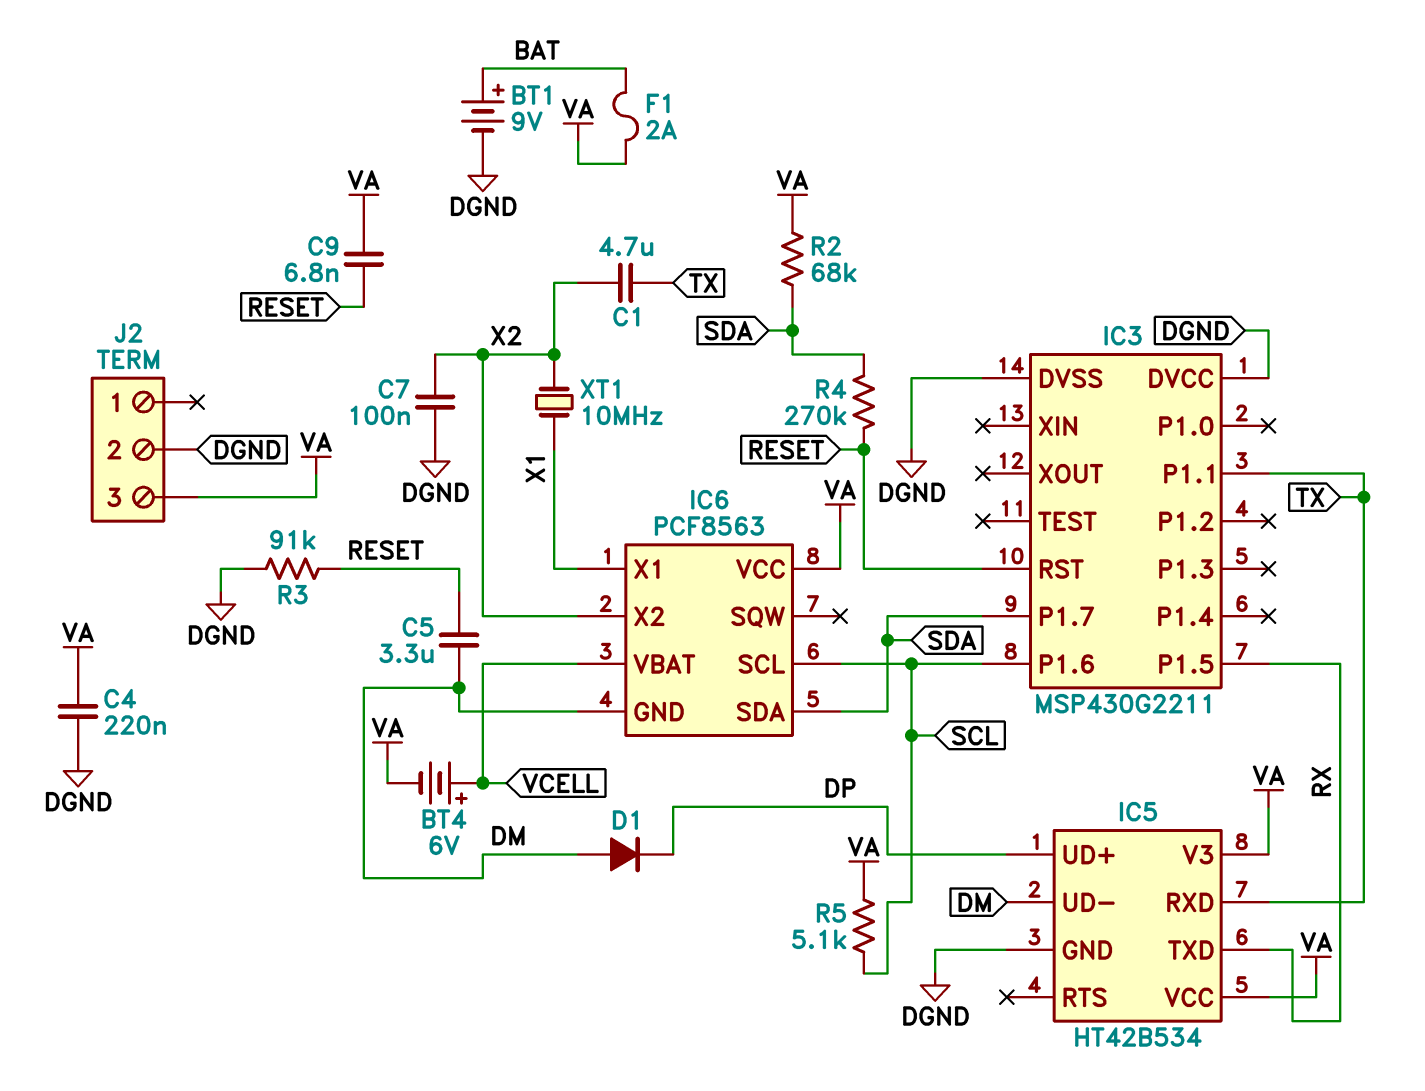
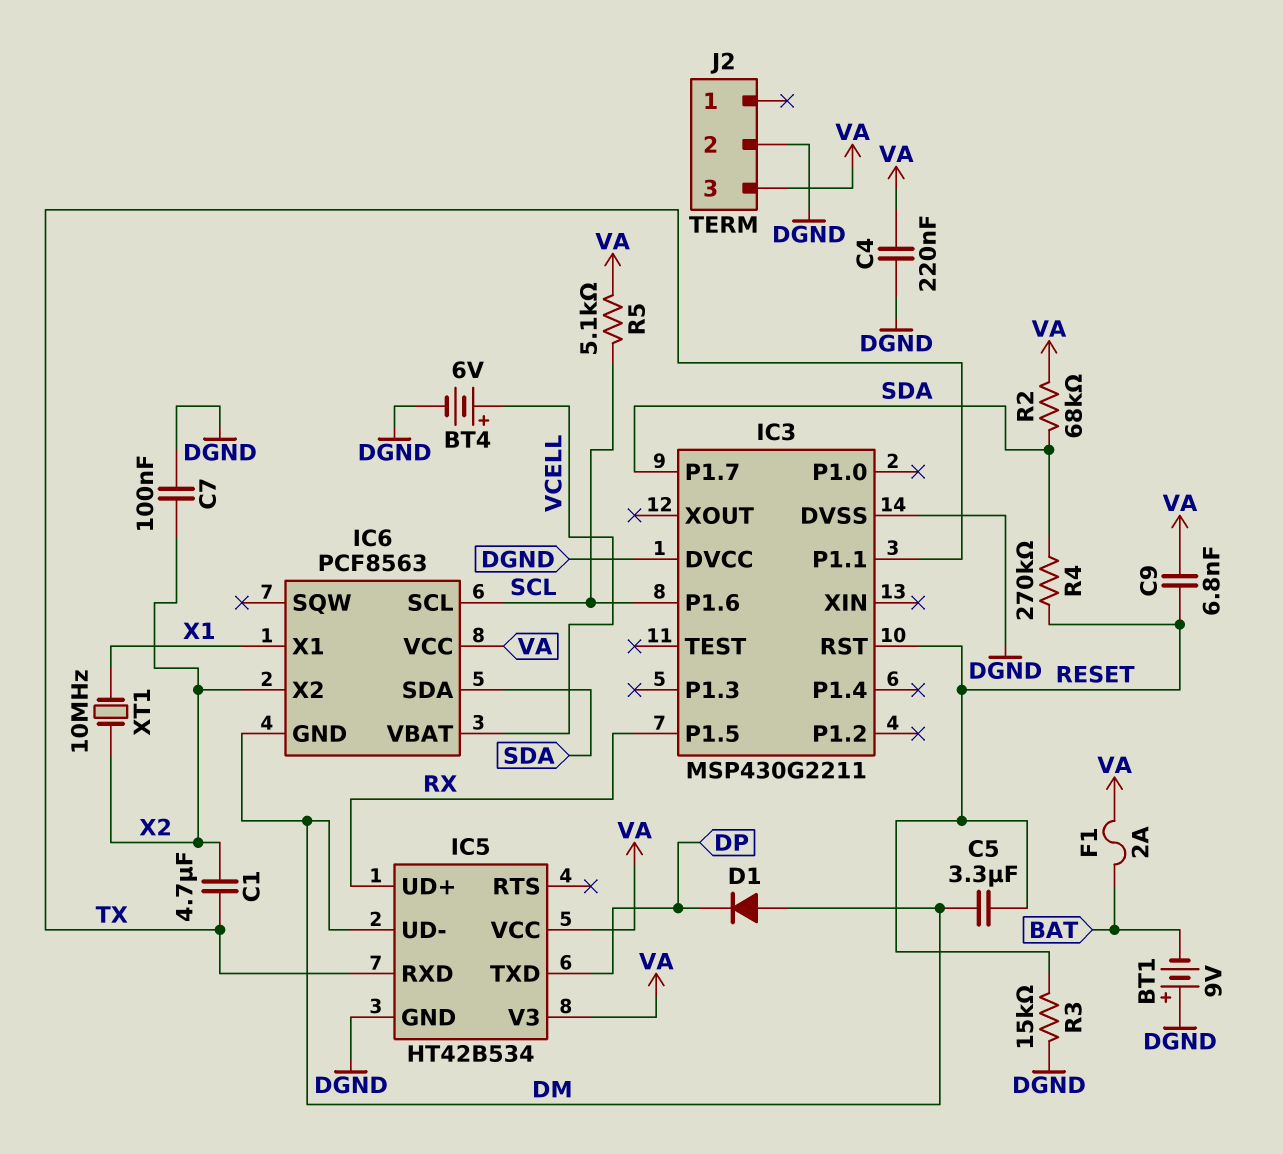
BT1: 9V (plus BAT, minus DGND) -> 9V (plus DGND, minus BAT)
BT4: 6V (plus VCELL, minus VA) -> 6V (plus VCELL, minus DGND)
IC5 pin TXD: RX -> DP
IC5 pin UD+: DP -> RX
R3: 91k (DGND, RESET) -> 15k (DGND, RESET)

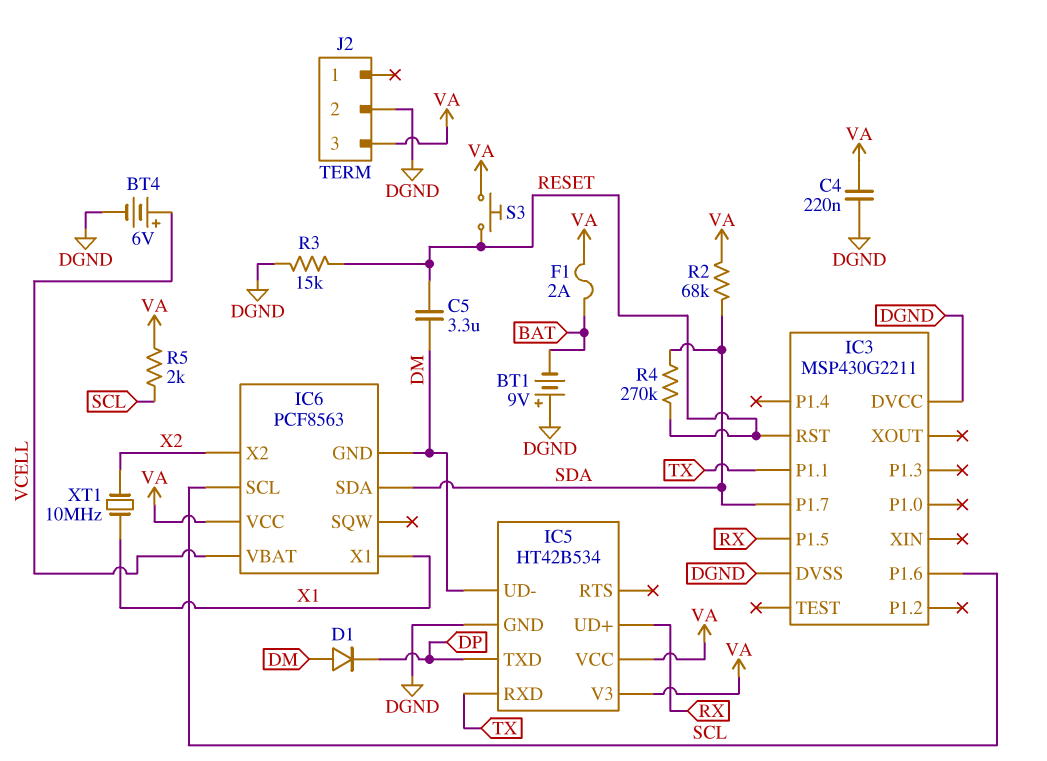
C1: 4.7uF (TX, X2) -> none
C7: 100nF (DGND, X2) -> none
C9: 6.8nF (RESET, VA) -> none
R5: 5.1k (SCL, VA) -> 2k (SCL, VA)
S3: none -> button (RESET, VA)

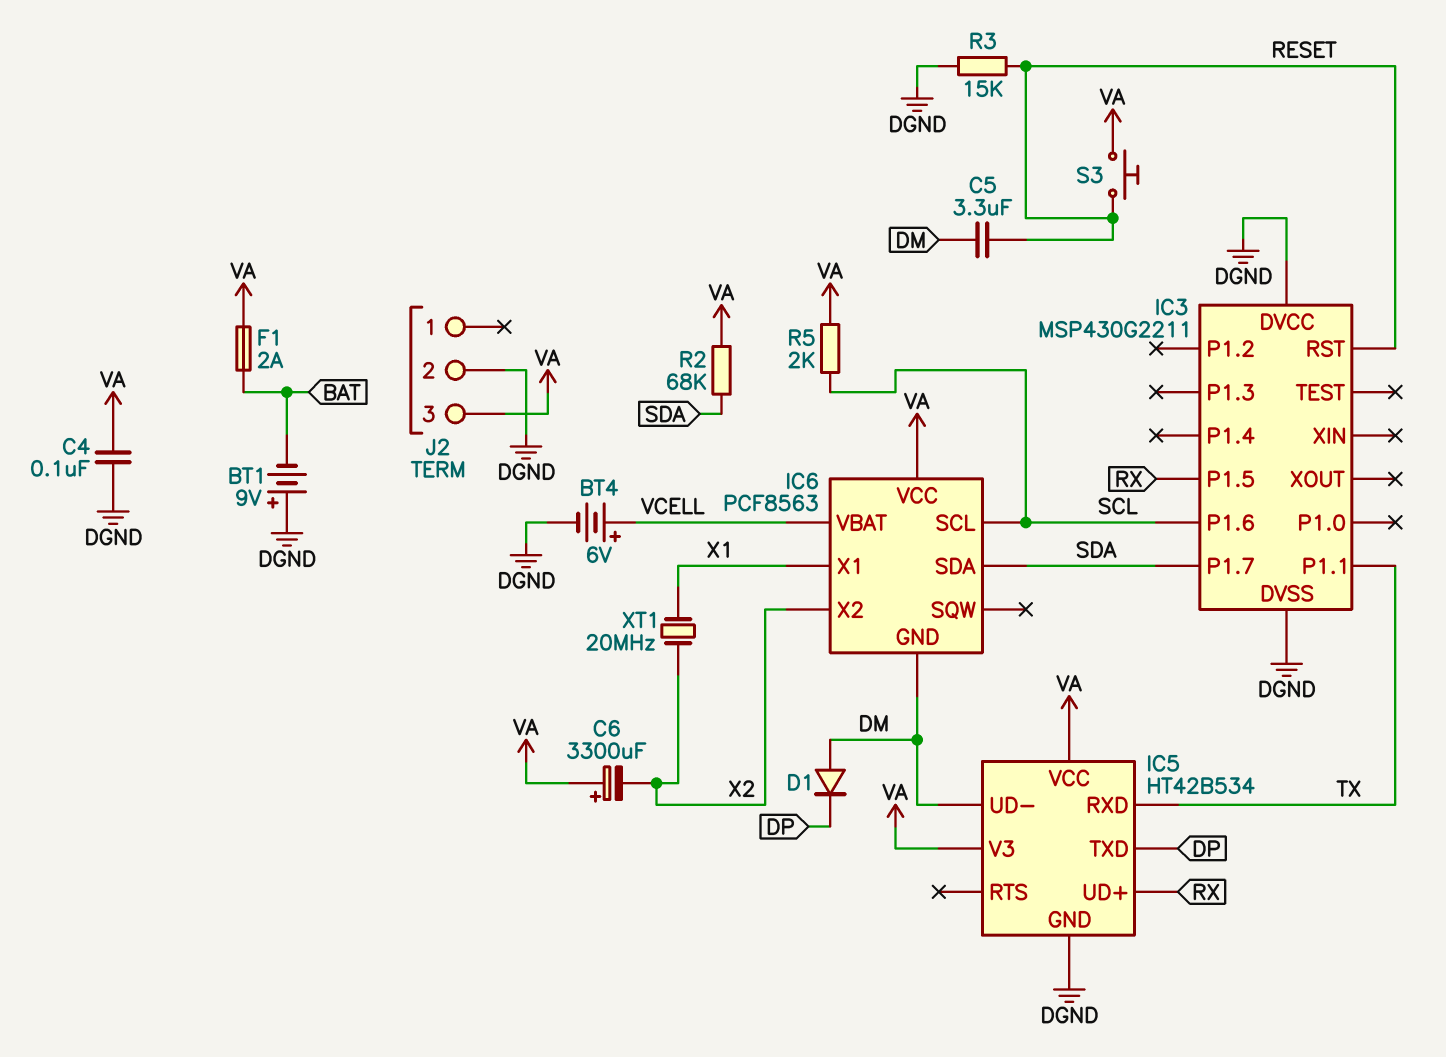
C4: 220nF (DGND, VA) -> 100nF (DGND, VA)
C6: none -> 3300uF (plus VA, minus X2)
R4: 270k (RESET, SDA) -> none
XT1: 10MHz (X1, X2) -> 20MHz (X1, X2)

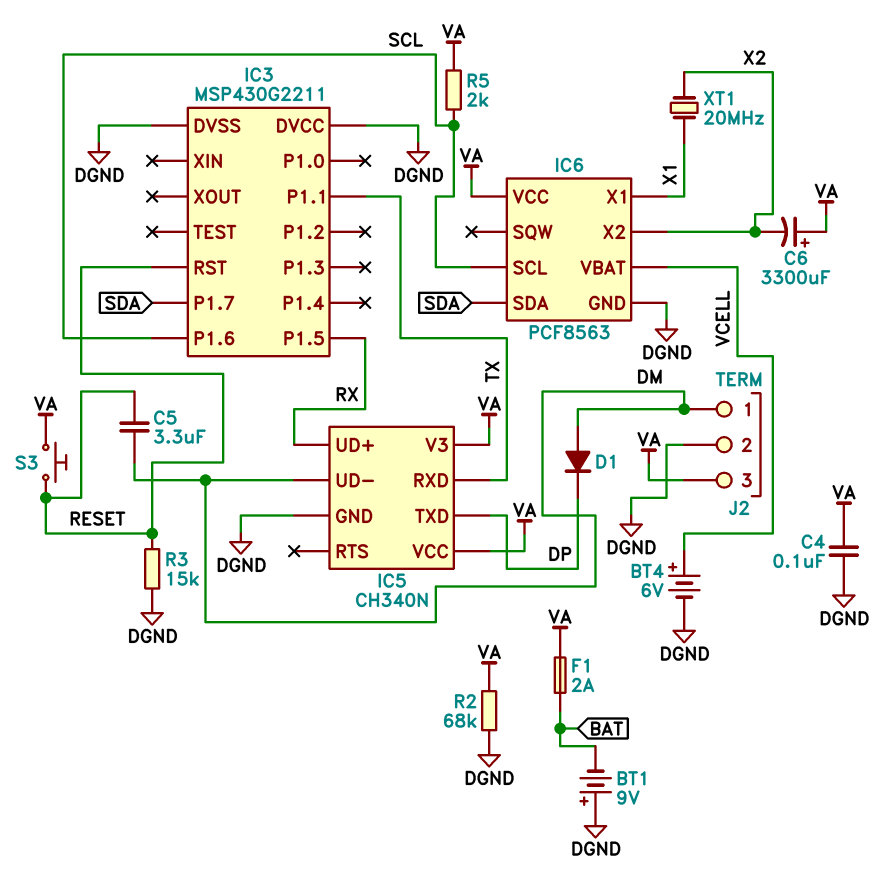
IC5: HT42B534 -> CH340N
IC6 pin GND: DM -> DGND
J2 pin 1: none -> DM
R2: 68k (SDA, VA) -> 68k (DGND, VA)

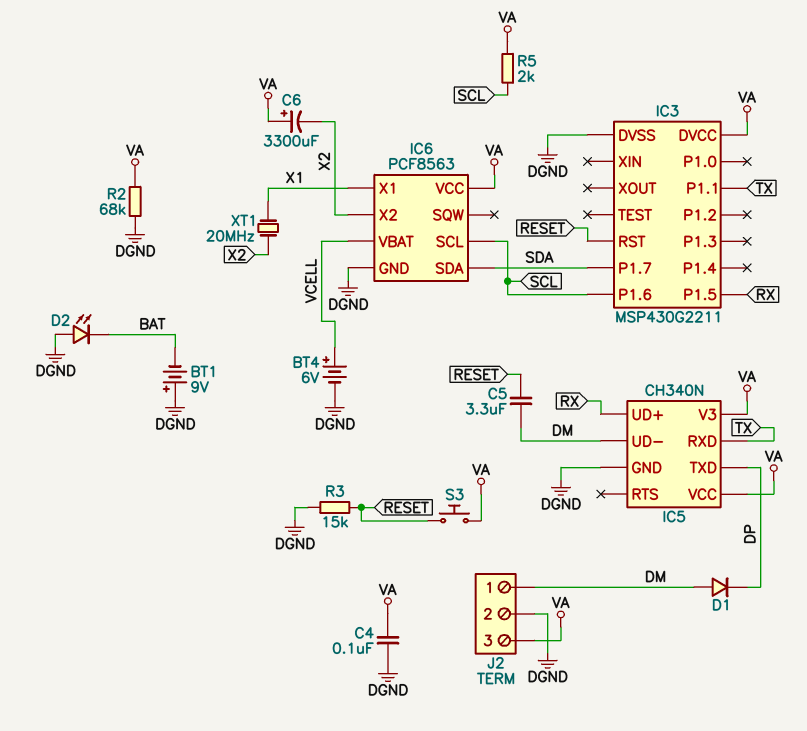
D2: none -> LED (A DGND, K BAT)
F1: 2A (BAT, VA) -> none
IC3 pin DVCC: DGND -> VA

